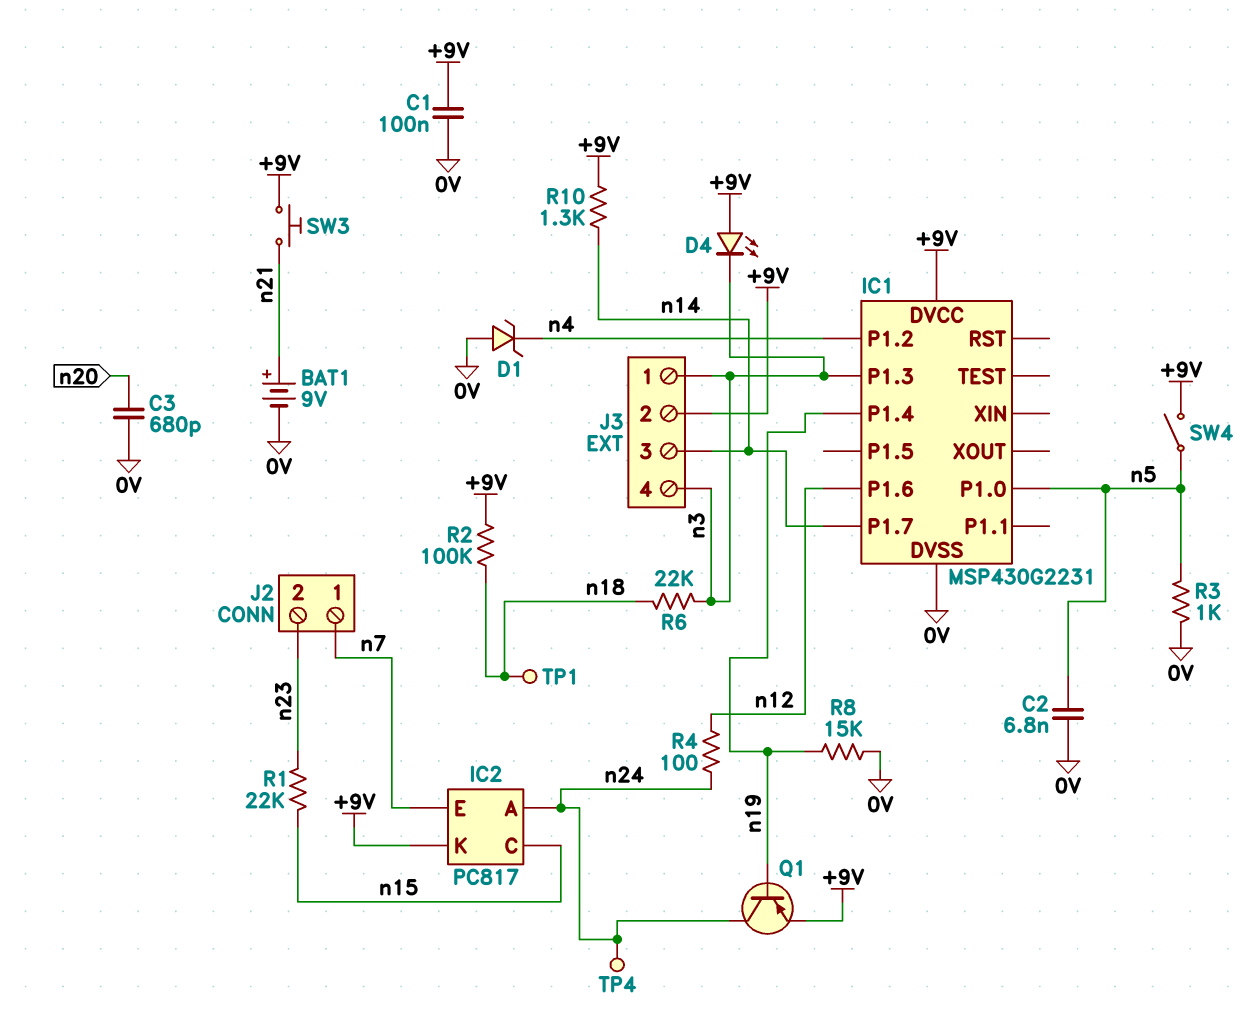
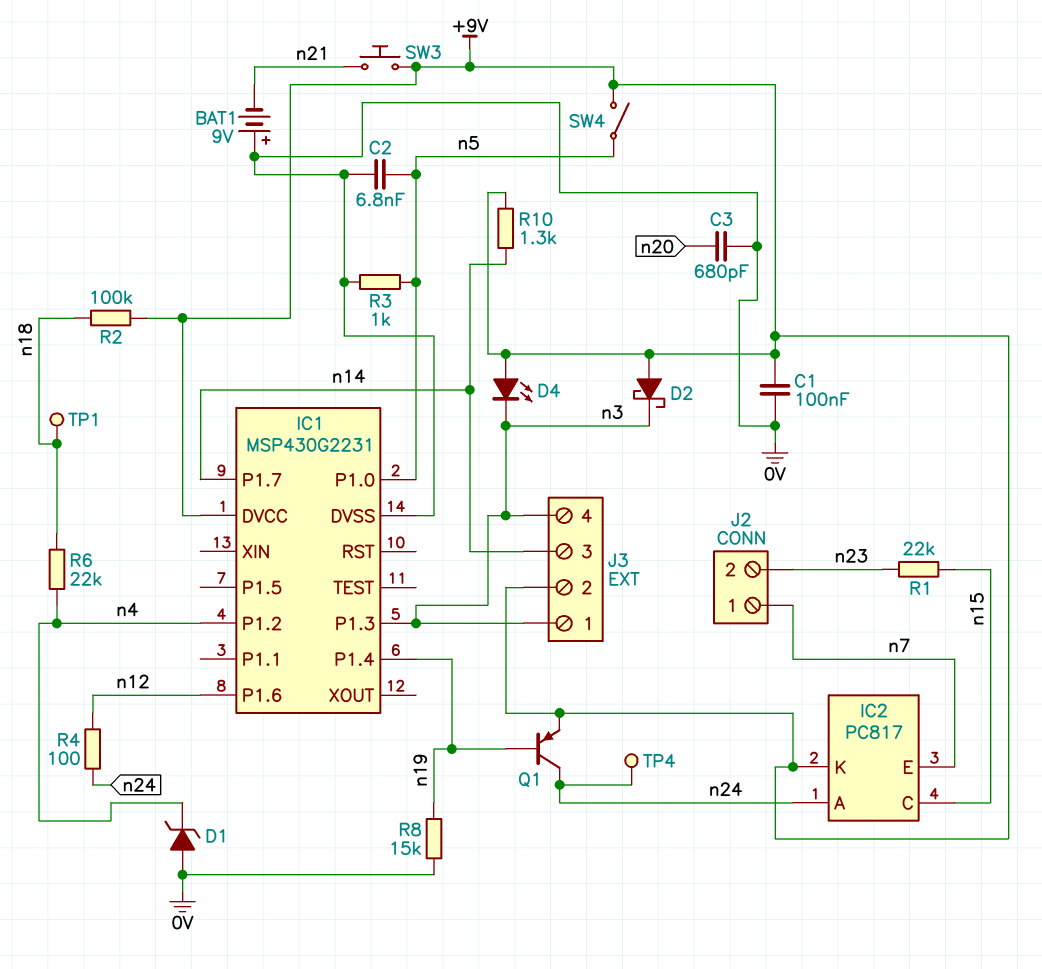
BAT1: 9V (plus n21, minus 0V) -> 9V (plus 0V, minus n21)
D2: none -> schottky (A +9V, K n3)
R6: 22k (n3, n18) -> 22k (n4, n18)

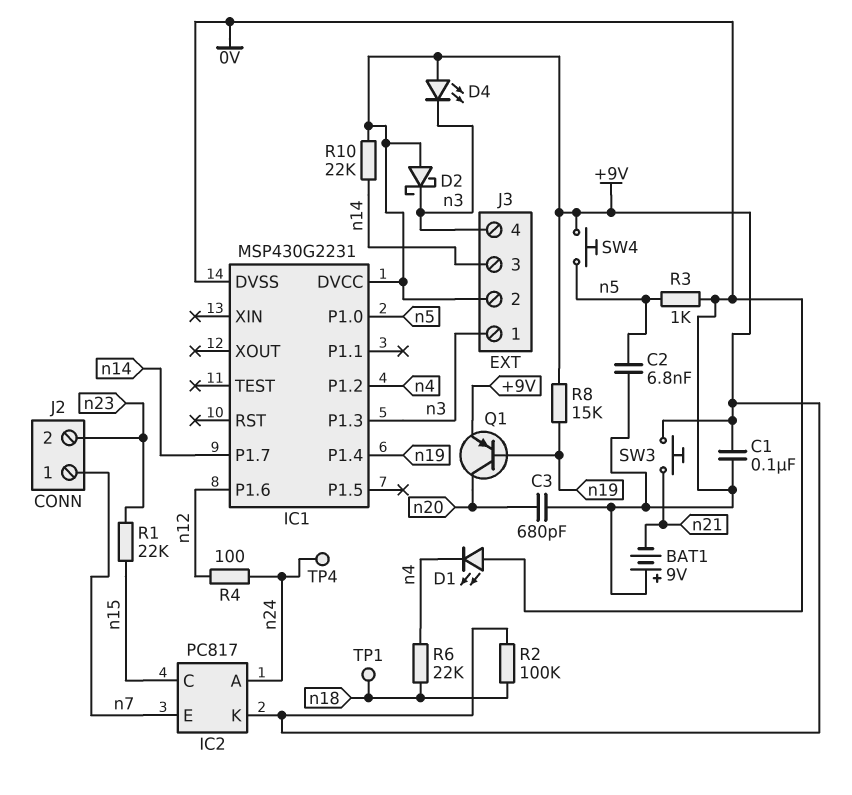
D1: zener (A 0V, K n4) -> LED (A 0V, K n4)
Q1: PNP (B n19, C n24, E +9V) -> PNP (B n19, C n20, E +9V)
R8: 15k (0V, n19) -> 15k (+9V, n19)
R10: 1.3k (+9V, n14) -> 22k (+9V, n14)
SW4: switch (+9V, n5) -> button (+9V, n5)

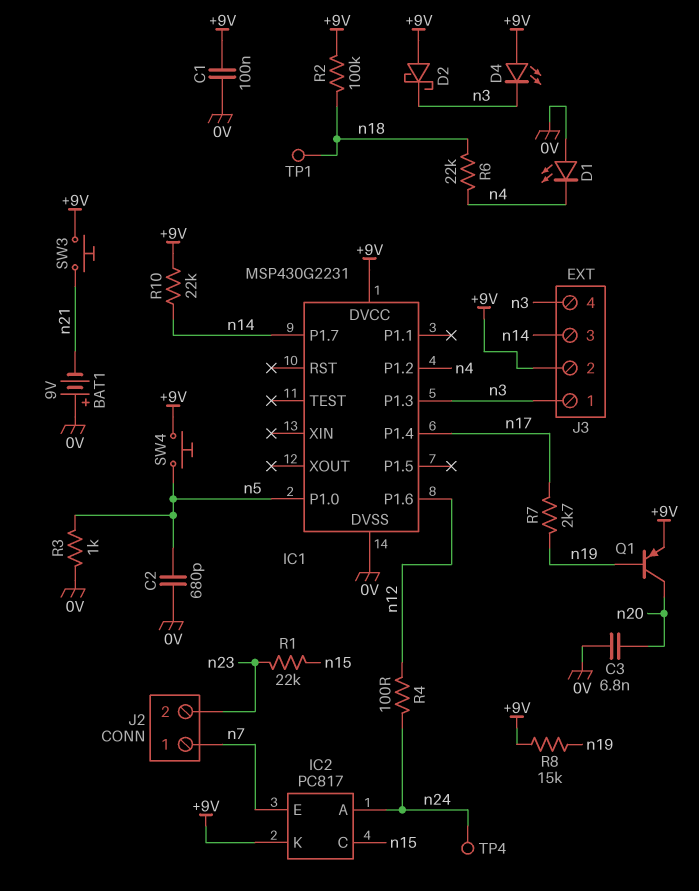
C2: 6.8nF (0V, n5) -> 680pF (0V, n5)
C3: 680pF (0V, n20) -> 6.8nF (0V, n20)
IC1 pin P1.4: n19 -> n17
R7: none -> 2.7k (n17, n19)

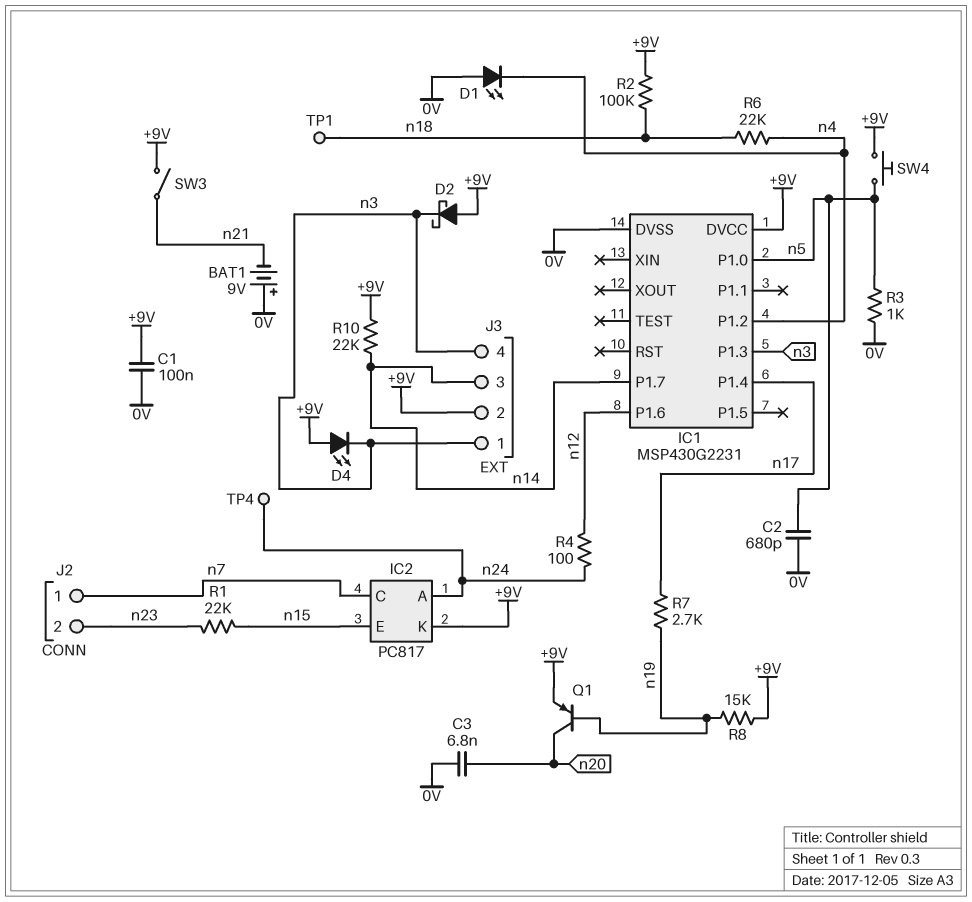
IC2 pin C: n15 -> n7
IC2 pin E: n7 -> n15
SW3: button (+9V, n21) -> switch (+9V, n21)

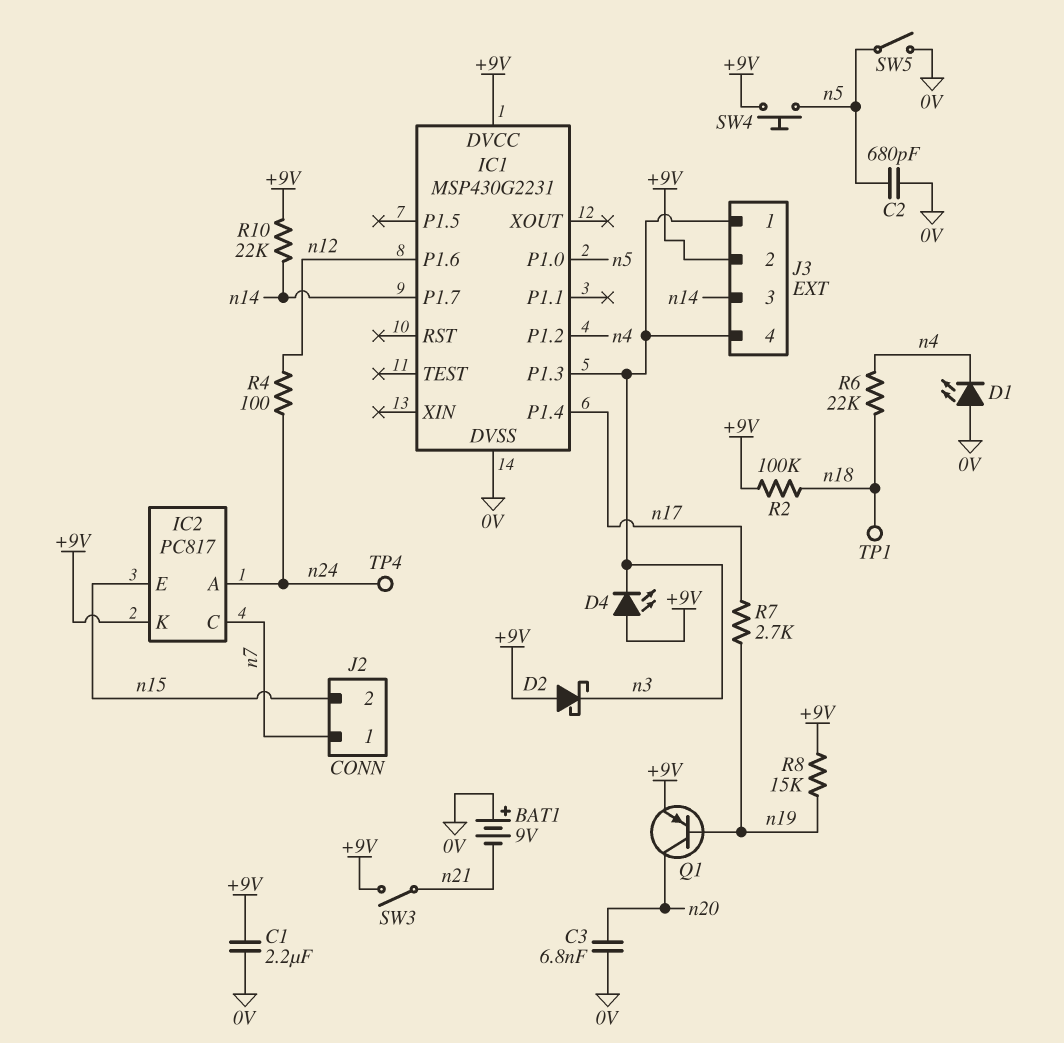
C1: 100nF (+9V, 0V) -> 2.2uF (+9V, 0V)
J2 pin 2: n23 -> n15
R1: 22k (n15, n23) -> none
R3: 1k (0V, n5) -> none
SW5: none -> switch (0V, n5)

